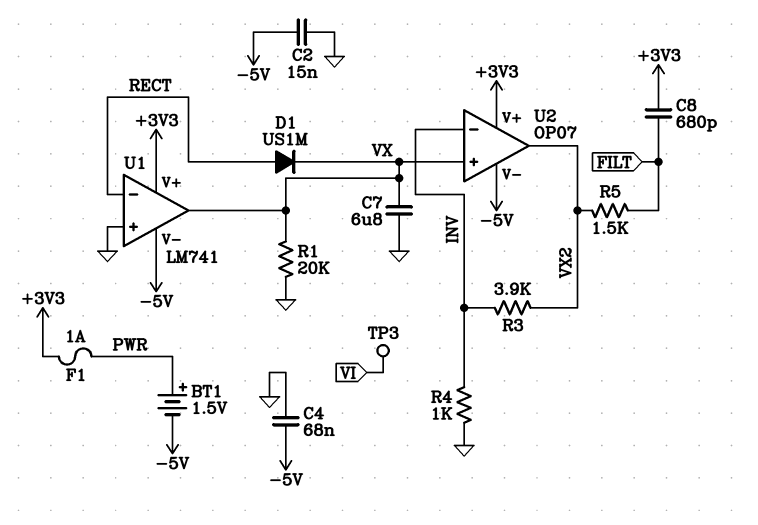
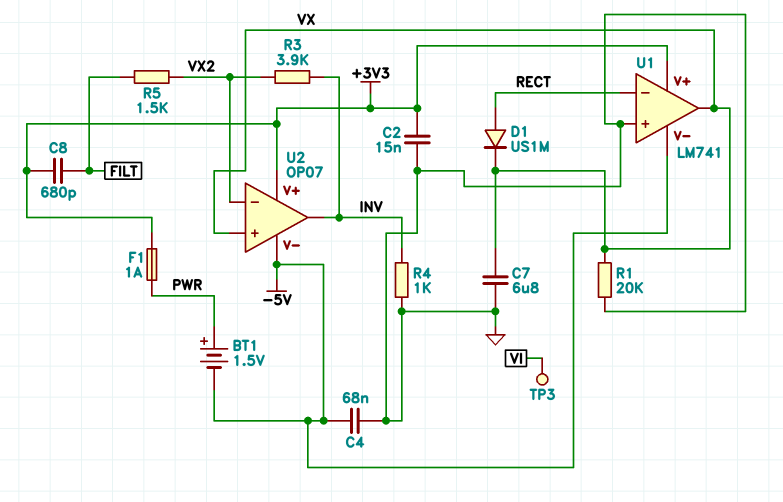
C2: 15nF (-5V, GND) -> 15nF (+3V3, GND)
U2 pin in-: INV -> VX2
U2 pin out: VX2 -> INV

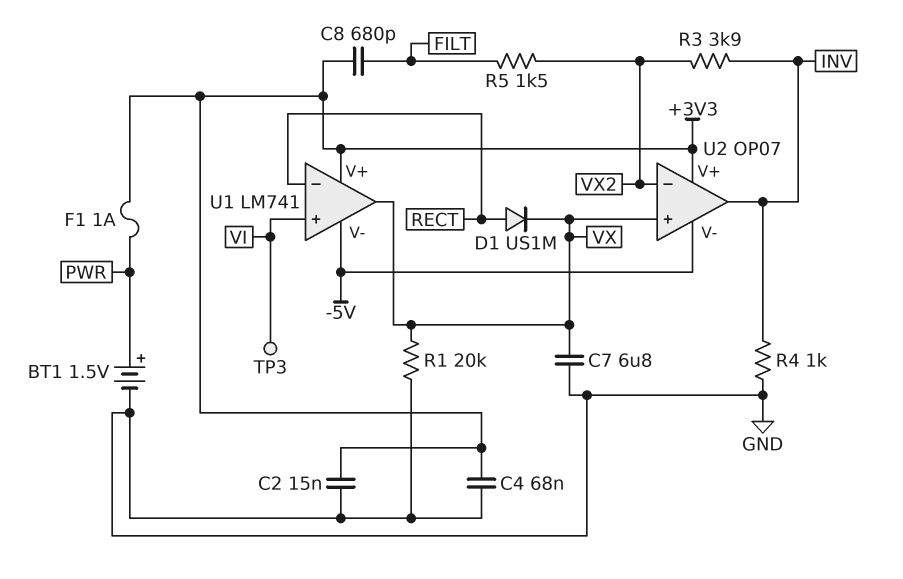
BT1: 1.5V (plus PWR, minus -5V) -> 1.5V (plus PWR, minus GND)
C4: 68nF (-5V, GND) -> 68nF (+3V3, GND)
U1 pin in+: GND -> VI

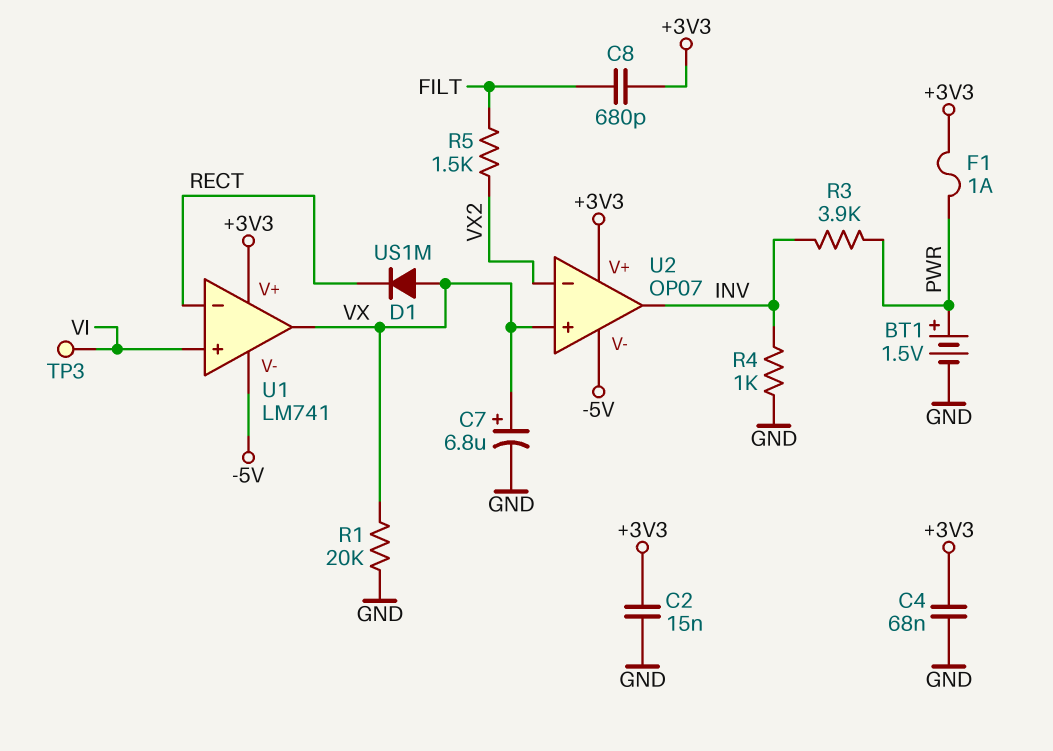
C7: 6.8uF (GND, VX) -> 6.8uF (plus VX, minus GND)
D1: diode US1M (A RECT, K VX) -> diode US1M (A VX, K RECT)
R3: 3.9k (INV, VX2) -> 3.9k (INV, PWR)

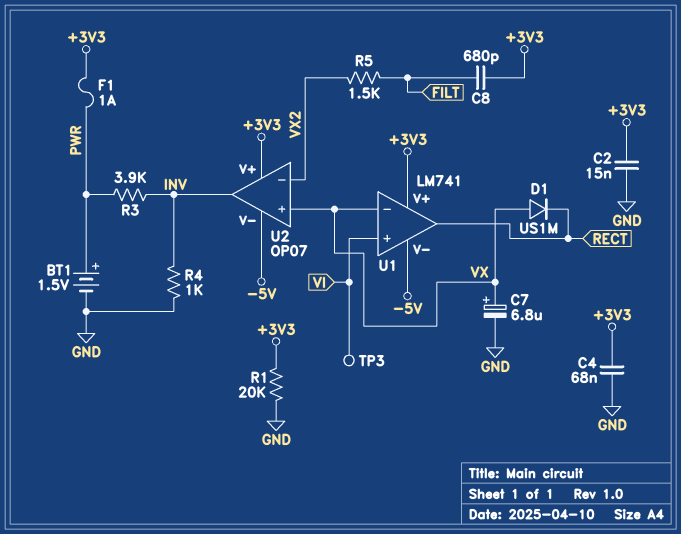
R1: 20k (GND, VX) -> 20k (+3V3, GND)
U1 pin in-: RECT -> VX
U1 pin out: VX -> RECT

